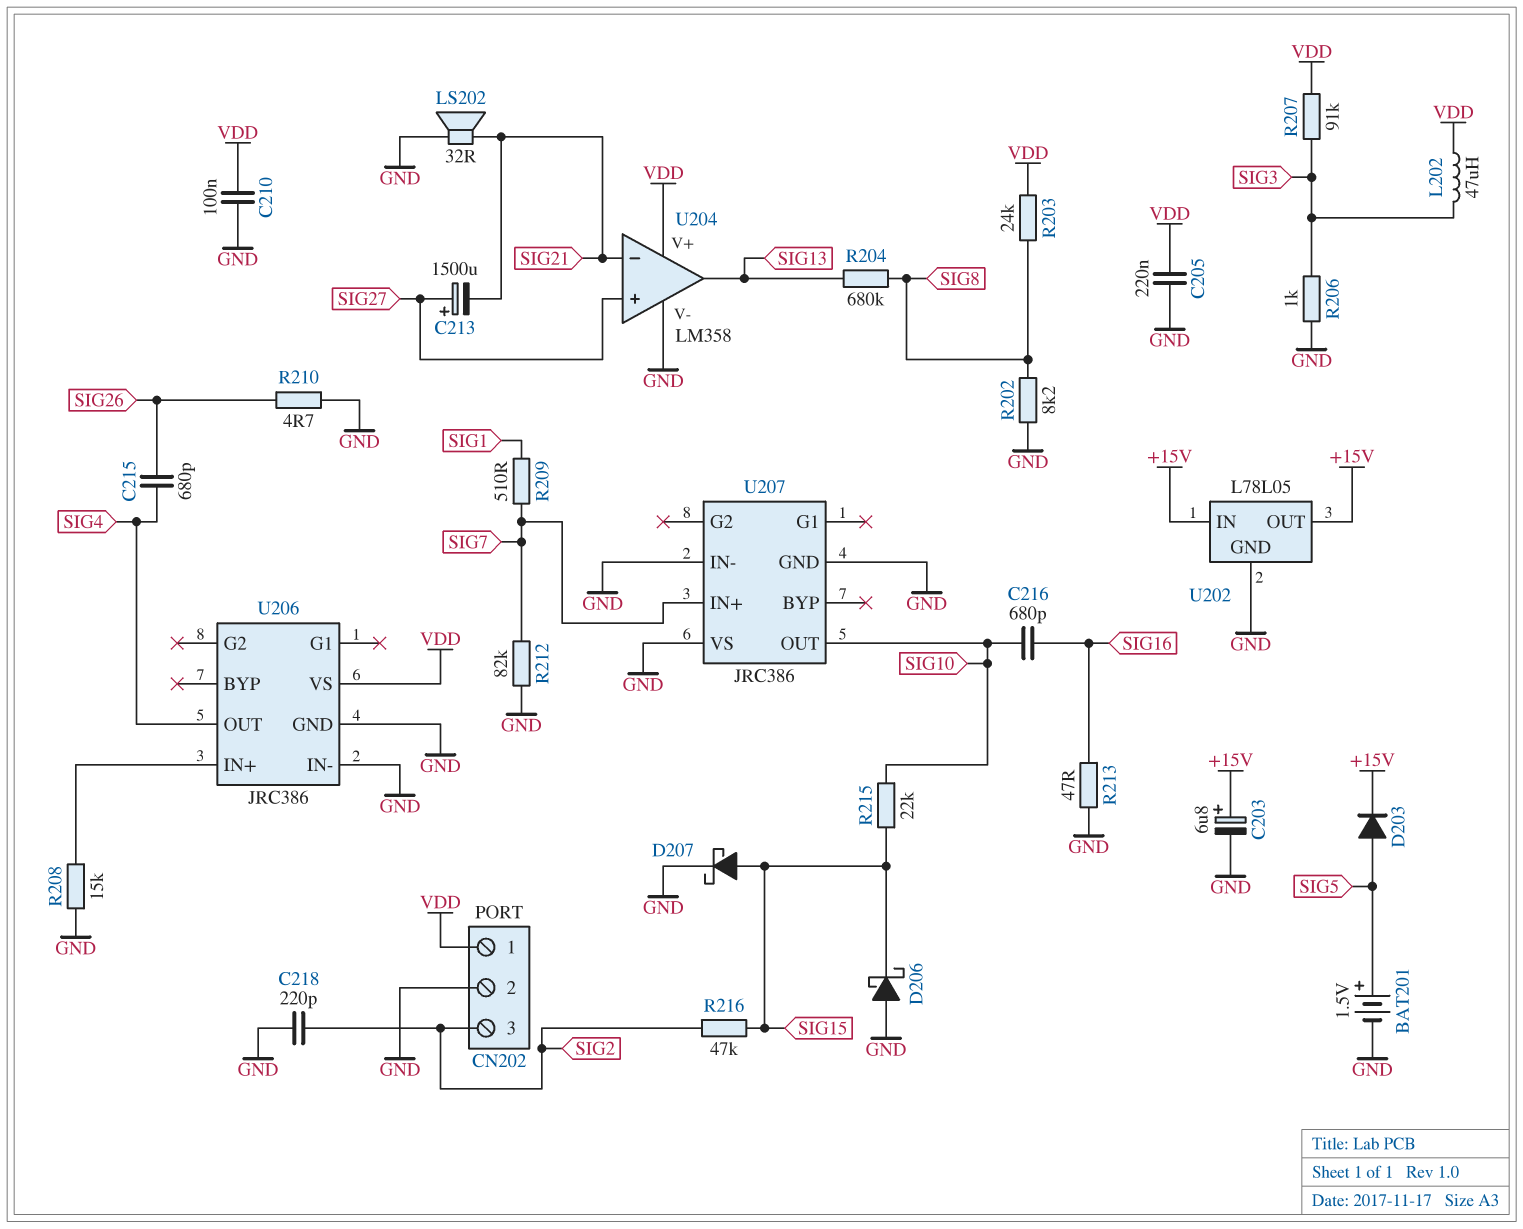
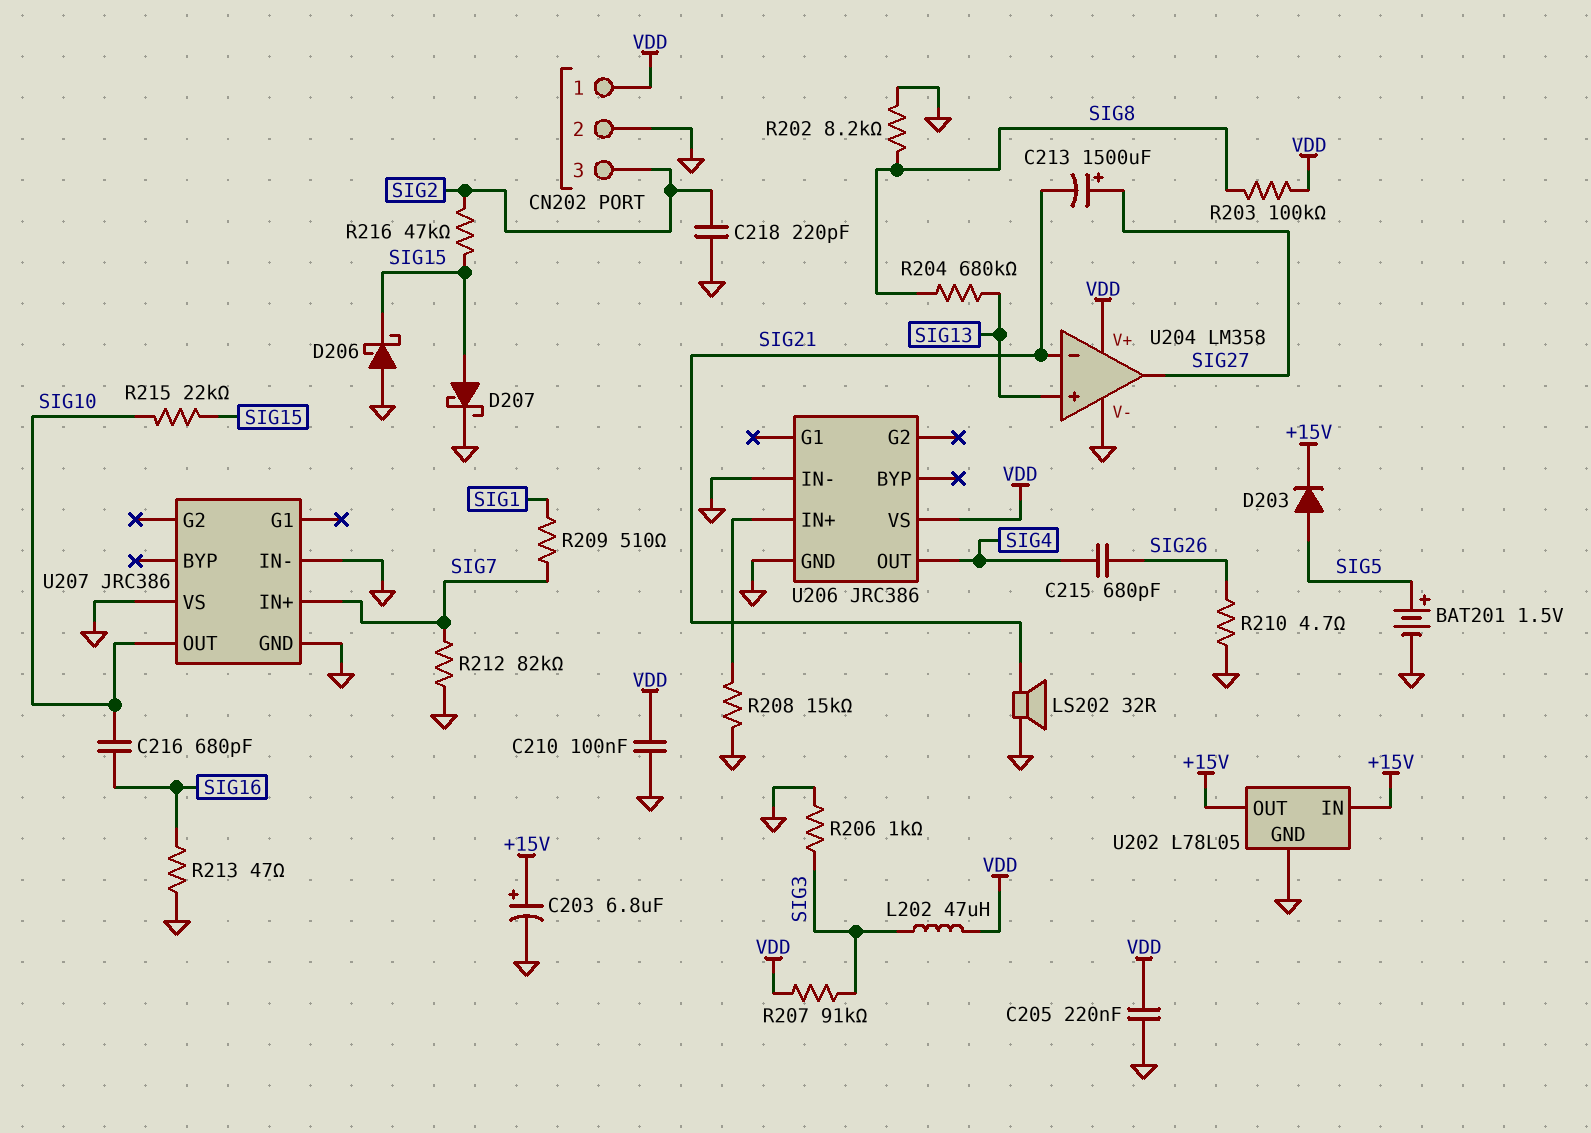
R203: 24k (SIG8, VDD) -> 100k (SIG8, VDD)
U204 pin in+: SIG27 -> SIG13
U204 pin out: SIG13 -> SIG27

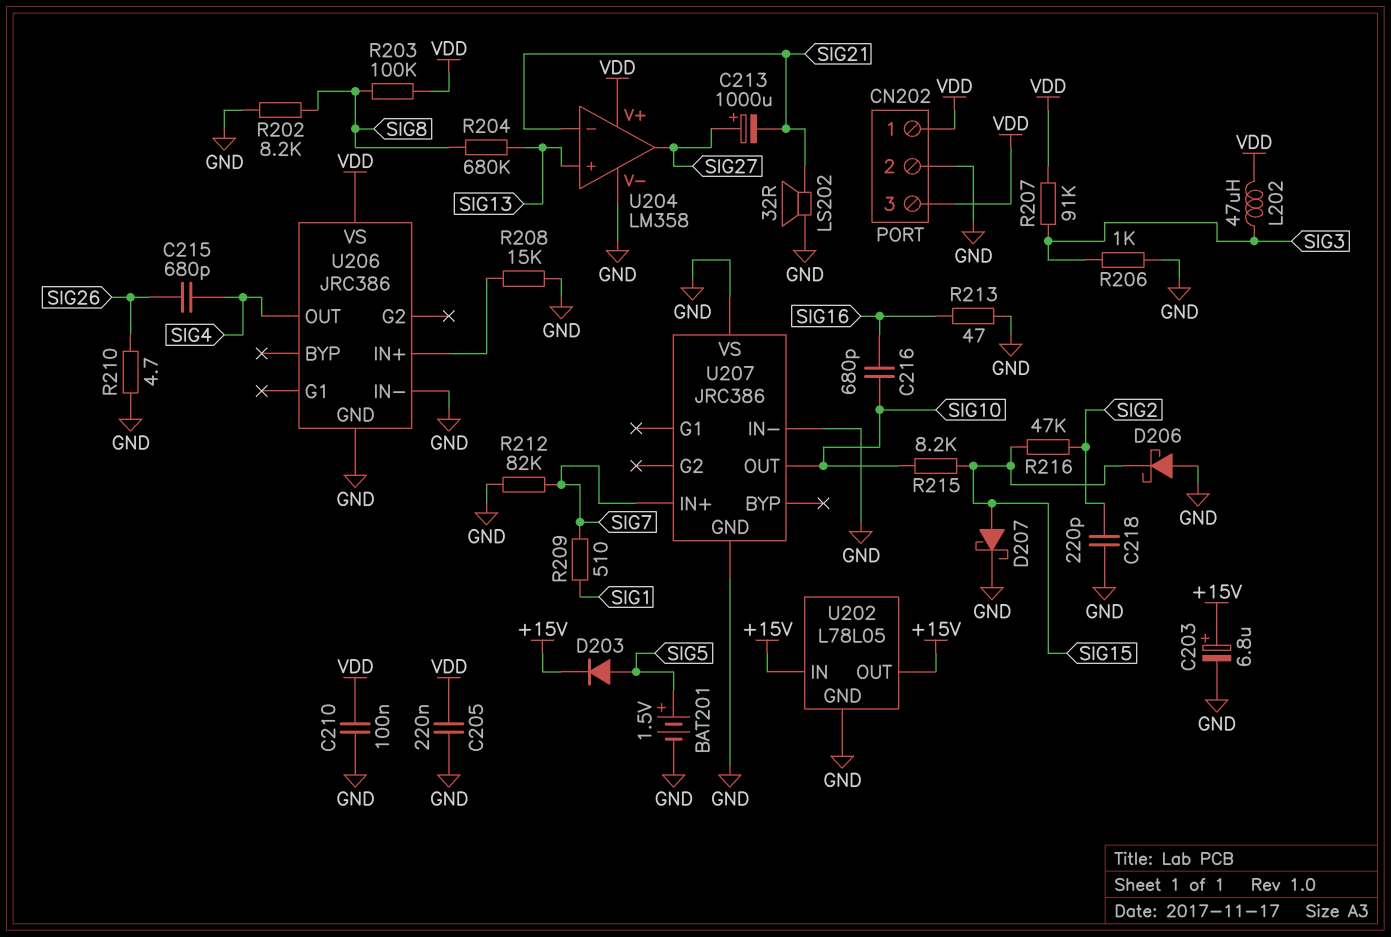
C213: 1500uF (plus SIG27, minus SIG21) -> 1000uF (plus SIG27, minus SIG21)
CN202 pin 3: SIG2 -> VDD
R215: 22k (SIG10, SIG15) -> 8.2k (SIG10, SIG15)

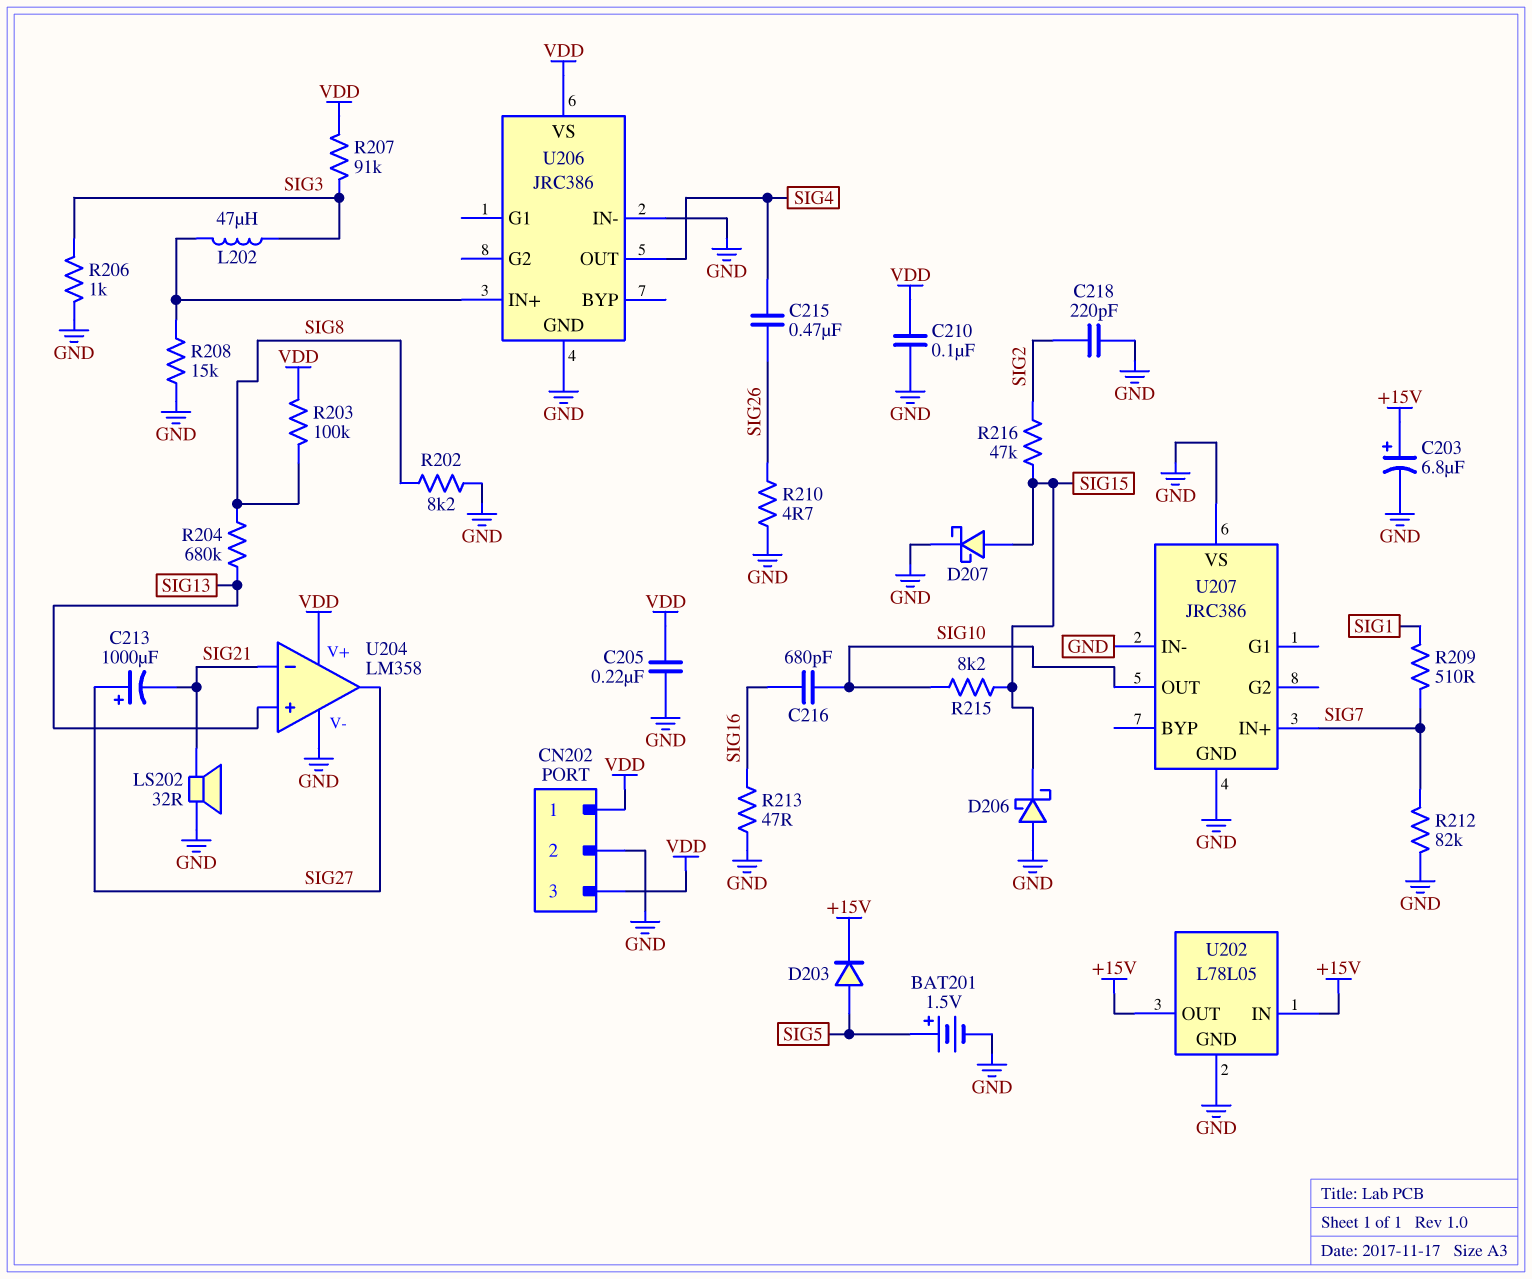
C215: 680pF (SIG4, SIG26) -> 470nF (SIG4, SIG26)
L202: 47uH (SIG3, VDD) -> 47uH (SIG3, U206/IN+)

